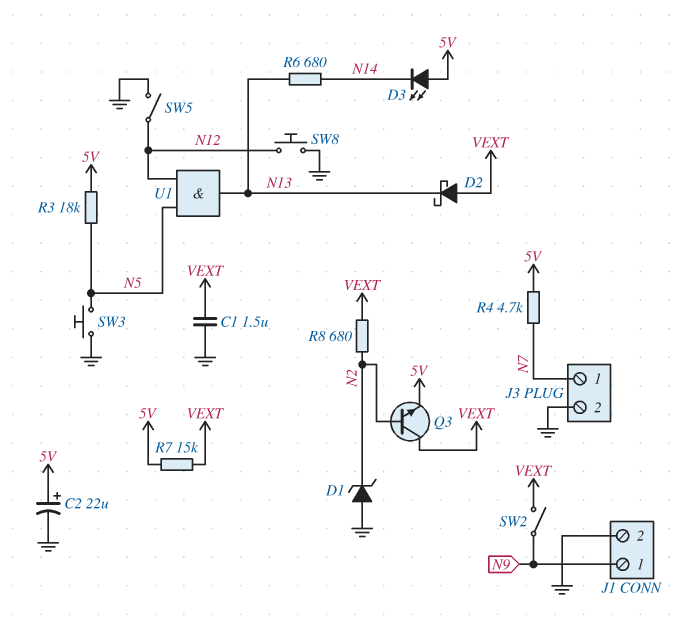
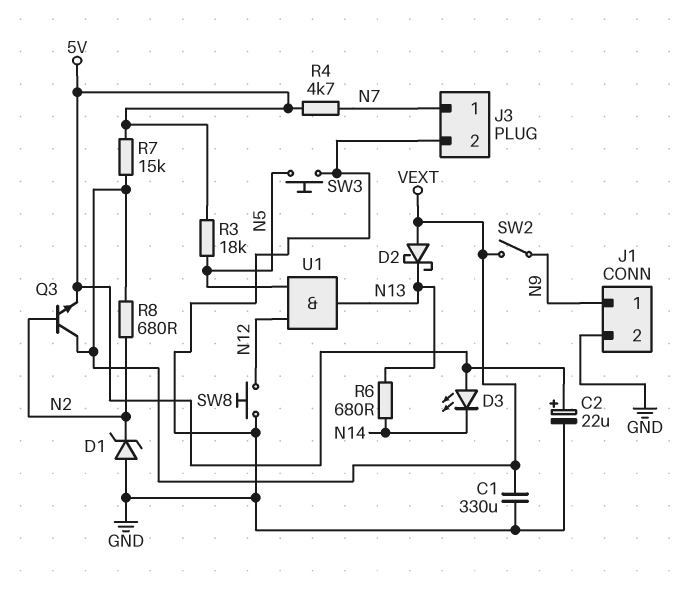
C1: 1.5uF (GND, VEXT) -> 330uF (GND, VEXT)
SW5: switch (GND, N12) -> none

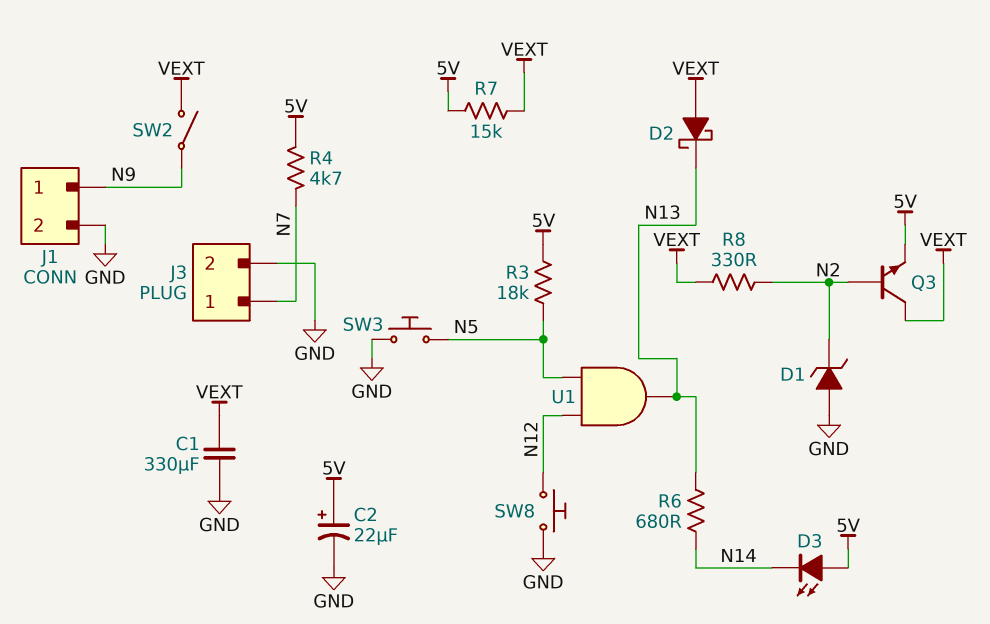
R8: 680 (N2, VEXT) -> 330 (N2, VEXT)

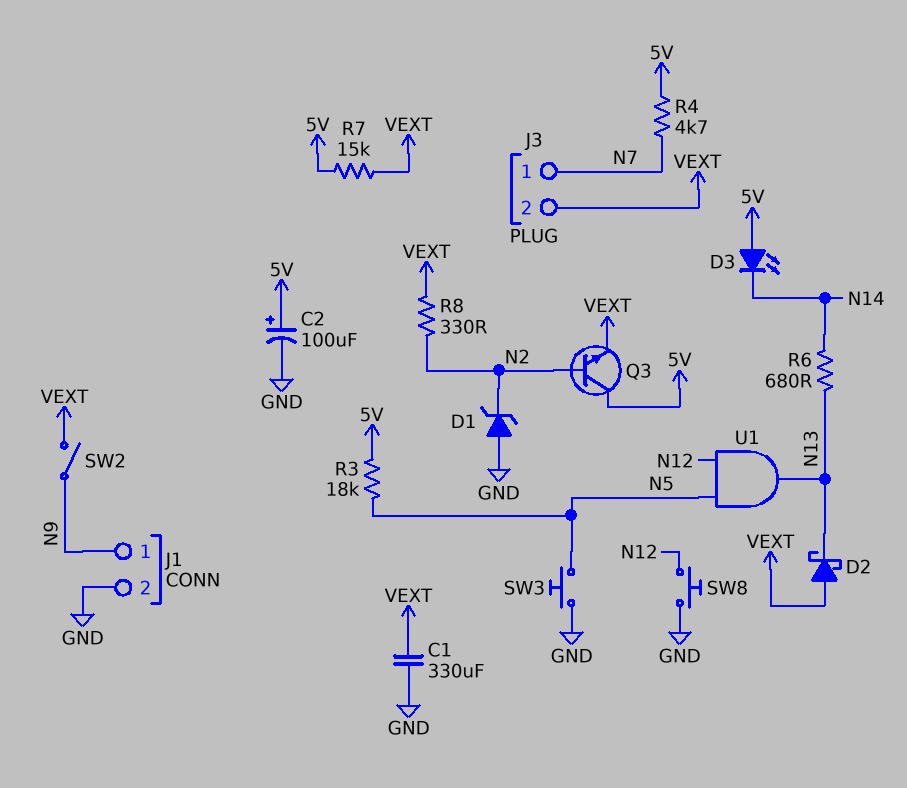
C2: 22uF (plus 5V, minus GND) -> 100uF (plus 5V, minus GND)
J3 pin 2: GND -> VEXT
Q3: NPN (B N2, C VEXT, E 5V) -> NPN (B N2, C 5V, E VEXT)

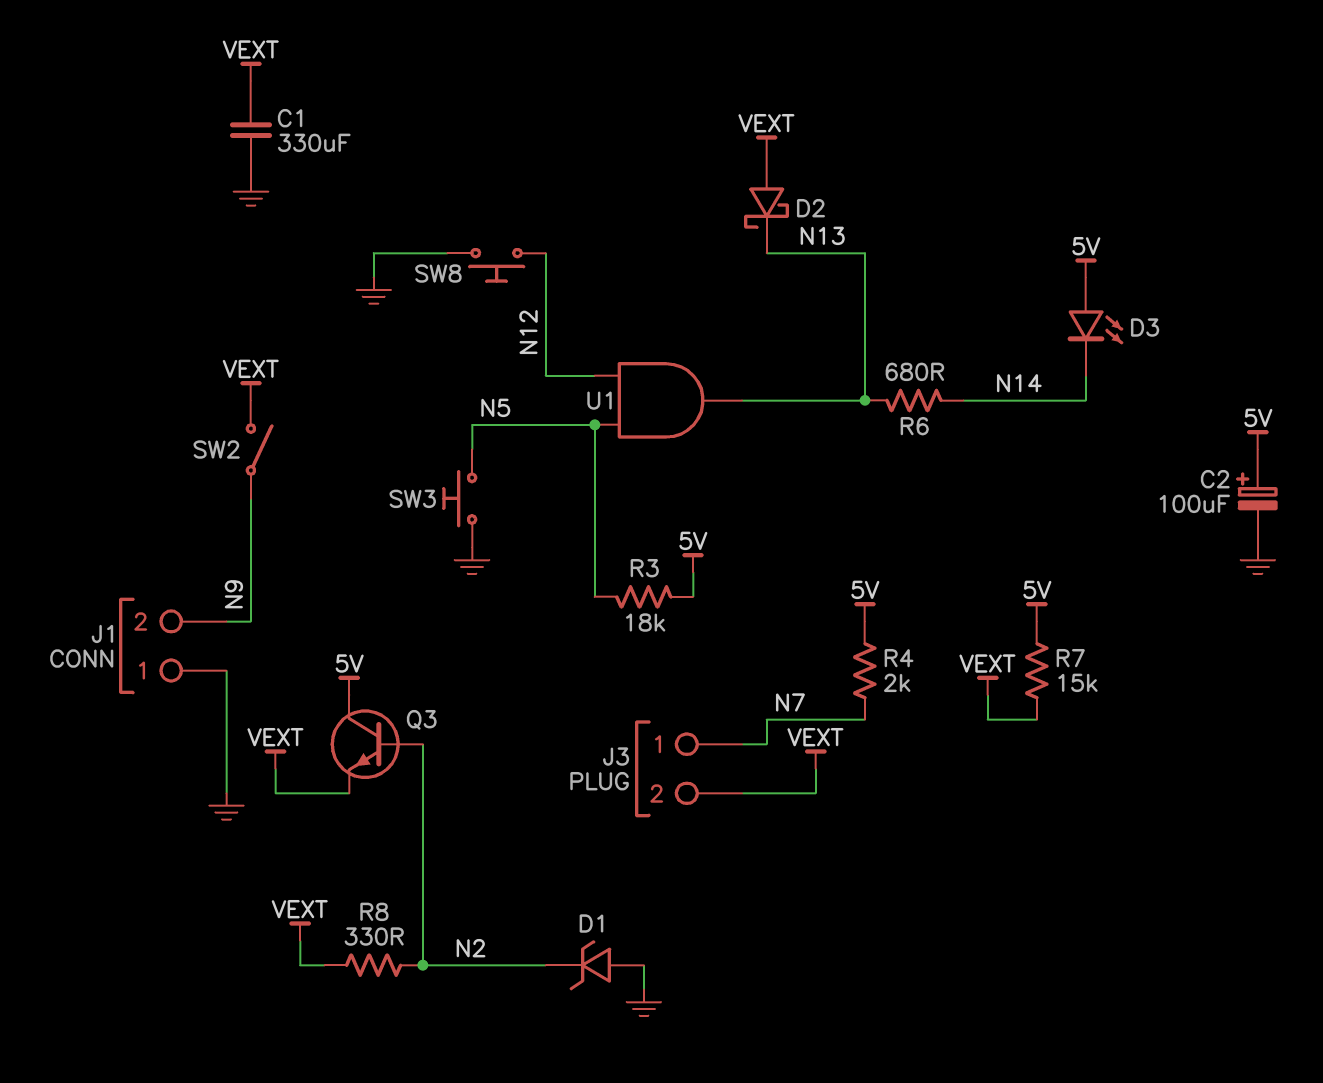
J1 pin 1: N9 -> GND
J1 pin 2: GND -> N9
R4: 4.7k (5V, N7) -> 2k (5V, N7)

